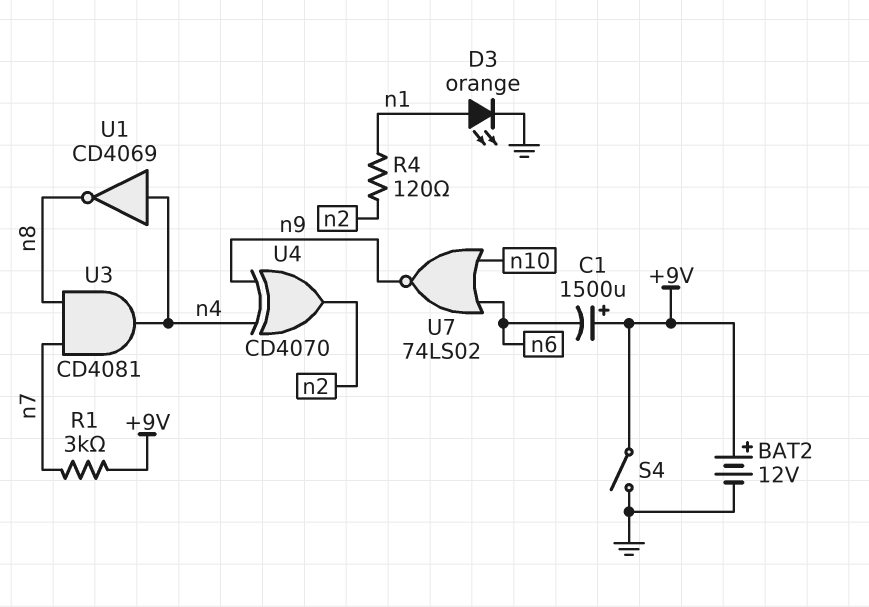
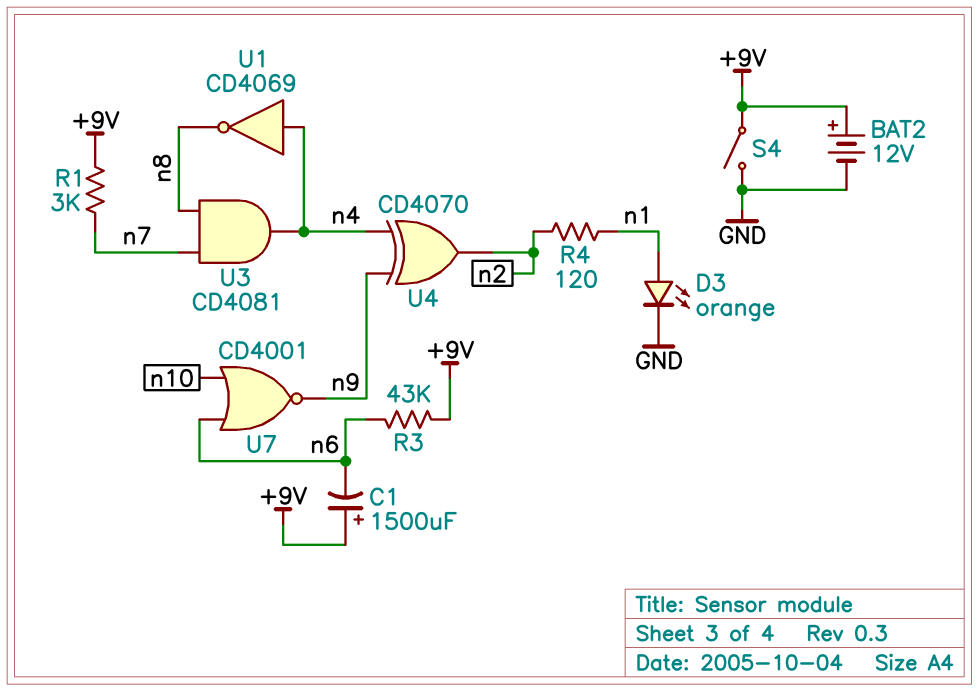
R3: none -> 43k (+9V, n6)
U7: NOR 74LS02 (in n6, in n10, out n9) -> NOR CD4001 (in n6, in n10, out n9)

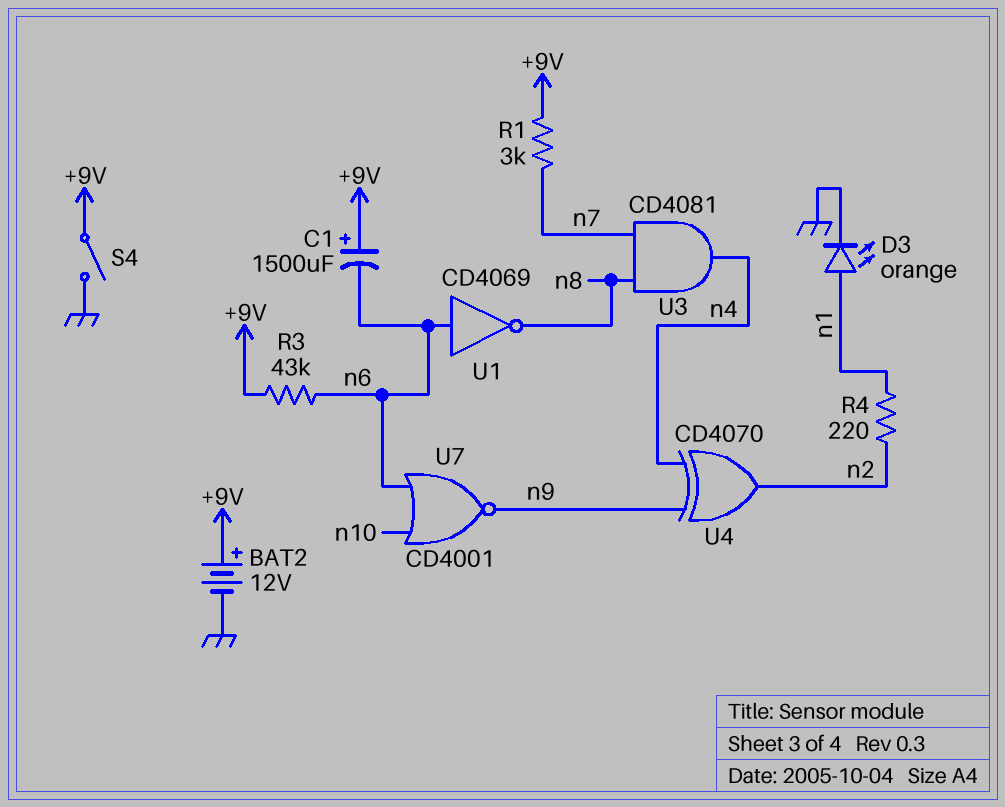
R4: 120 (n1, n2) -> 220 (n1, n2)
U1: NOT CD4069 (in n4, out n8) -> NOT CD4069 (in n6, out n8)

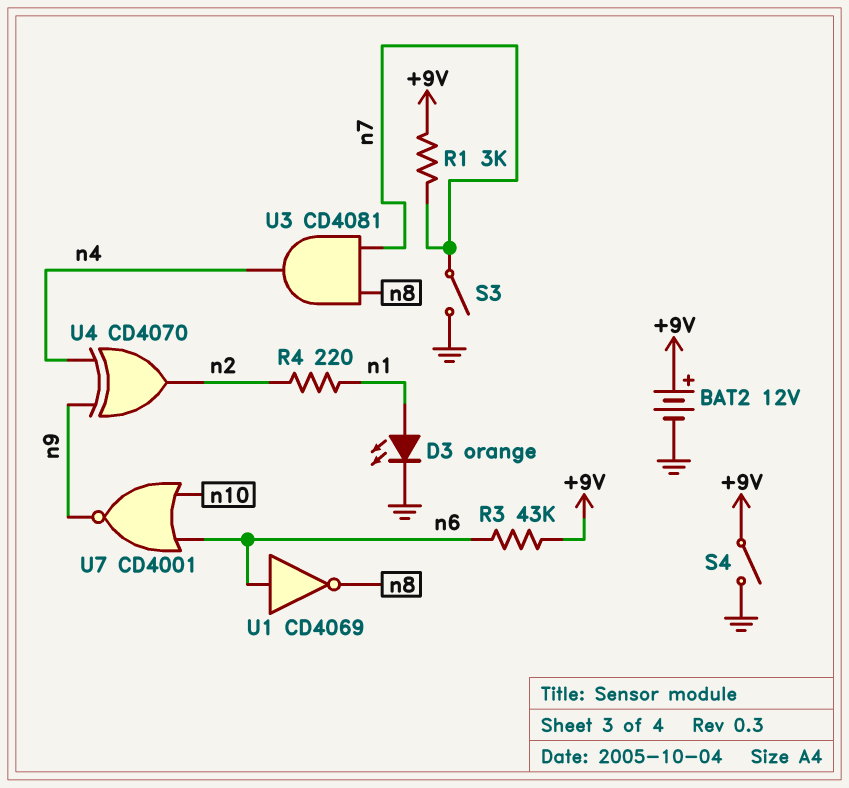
C1: 1500uF (plus +9V, minus n6) -> none
S3: none -> switch (GND, n7)

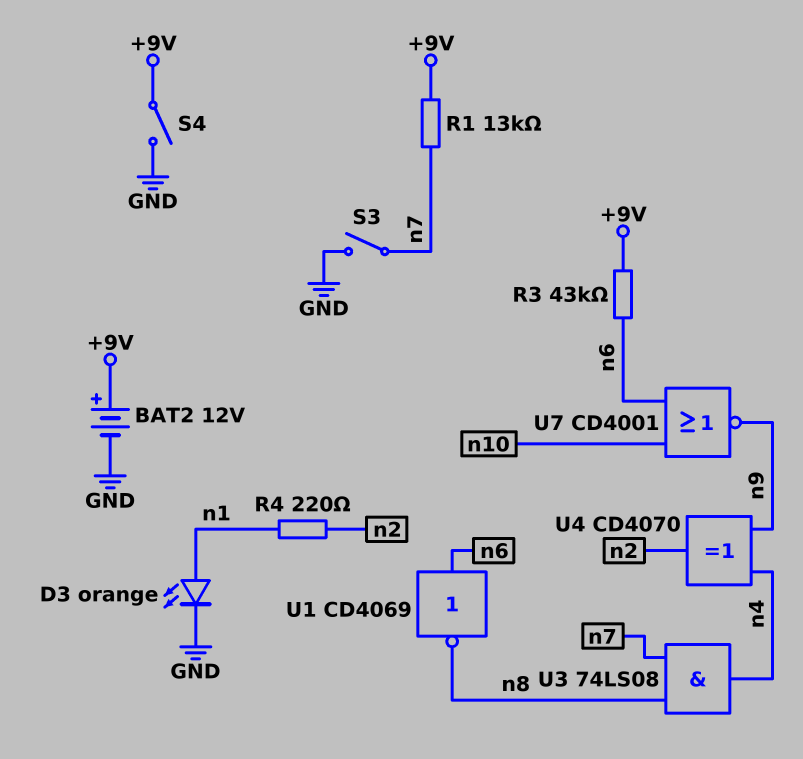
R1: 3k (+9V, n7) -> 13k (+9V, n7)
U3: AND CD4081 (in n7, in n8, out n4) -> AND 74LS08 (in n7, in n8, out n4)

